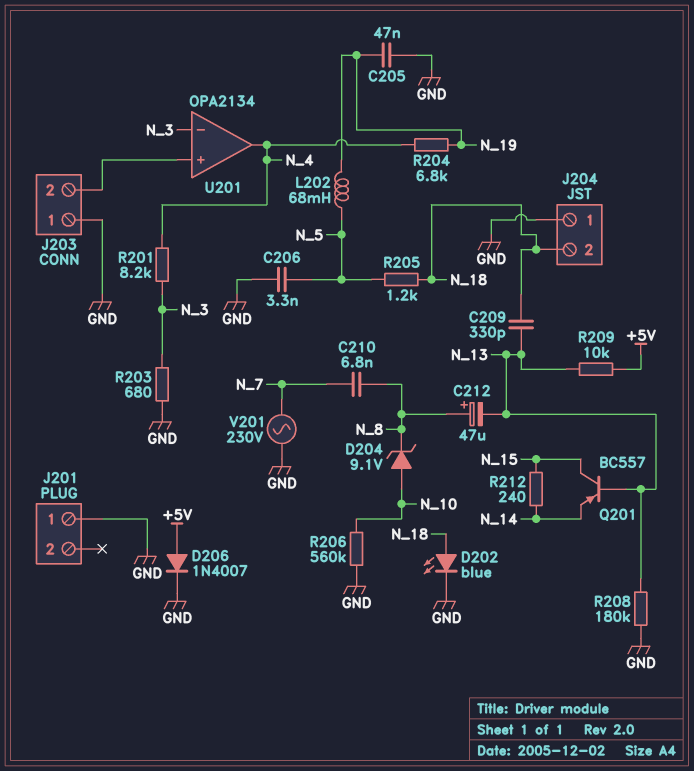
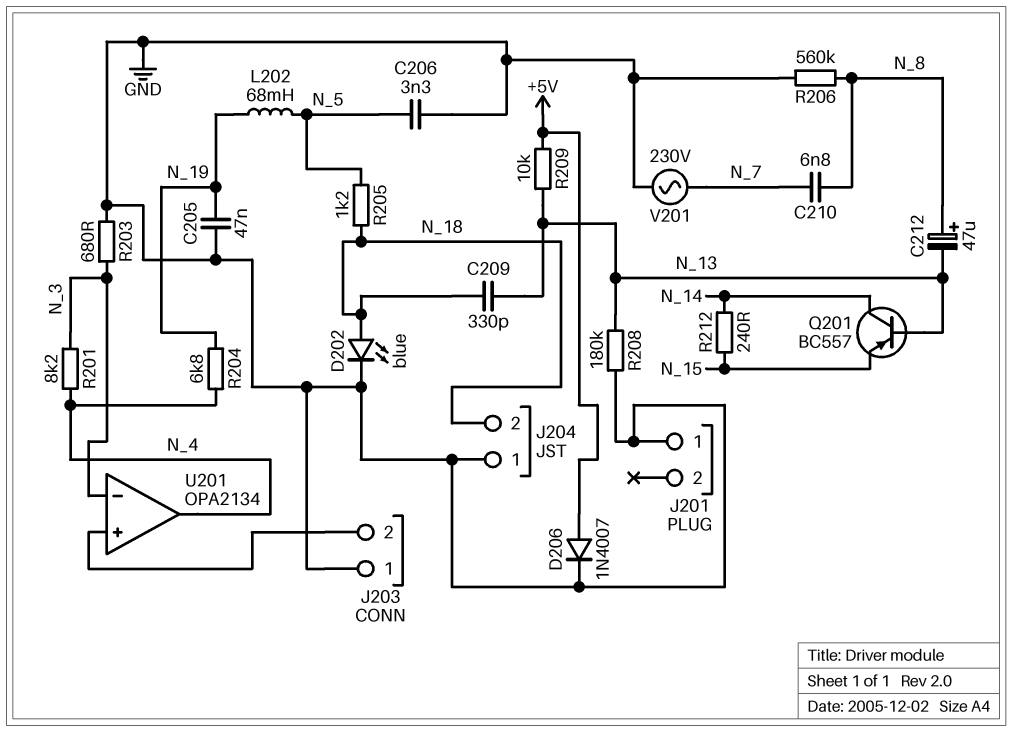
D204: zener 9.1V (A N_10, K N_8) -> none
Q201: PNP BC557 (B N_13, C N_15, E N_14) -> PNP BC557 (B N_13, C N_14, E N_15)
R206: 560k (GND, N_10) -> 560k (GND, N_8)

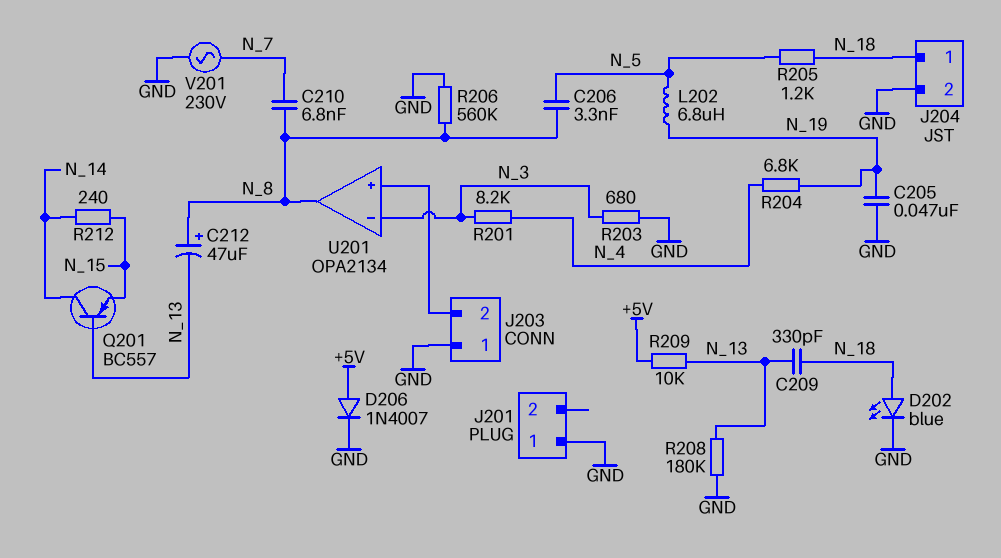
C206: 3.3nF (GND, N_5) -> 3.3nF (N_5, N_8)
J204 pin 1: GND -> N_18
J204 pin 2: N_18 -> GND
L202: 68mH (N_5, N_19) -> 6.8uH (N_5, N_19)
U201 pin out: N_4 -> N_8

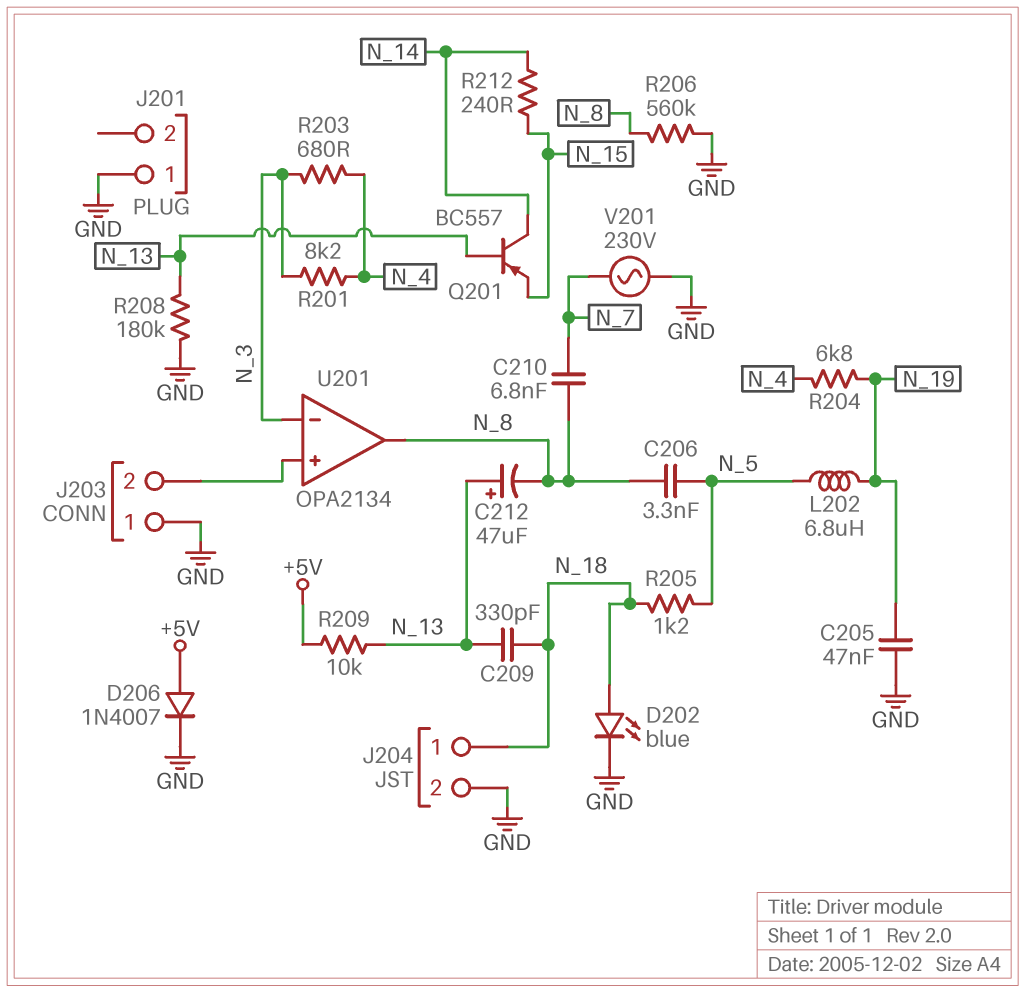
C212: 47uF (plus N_8, minus N_13) -> 47uF (plus N_13, minus N_8)
R203: 680 (GND, N_3) -> 680 (N_3, N_4)

